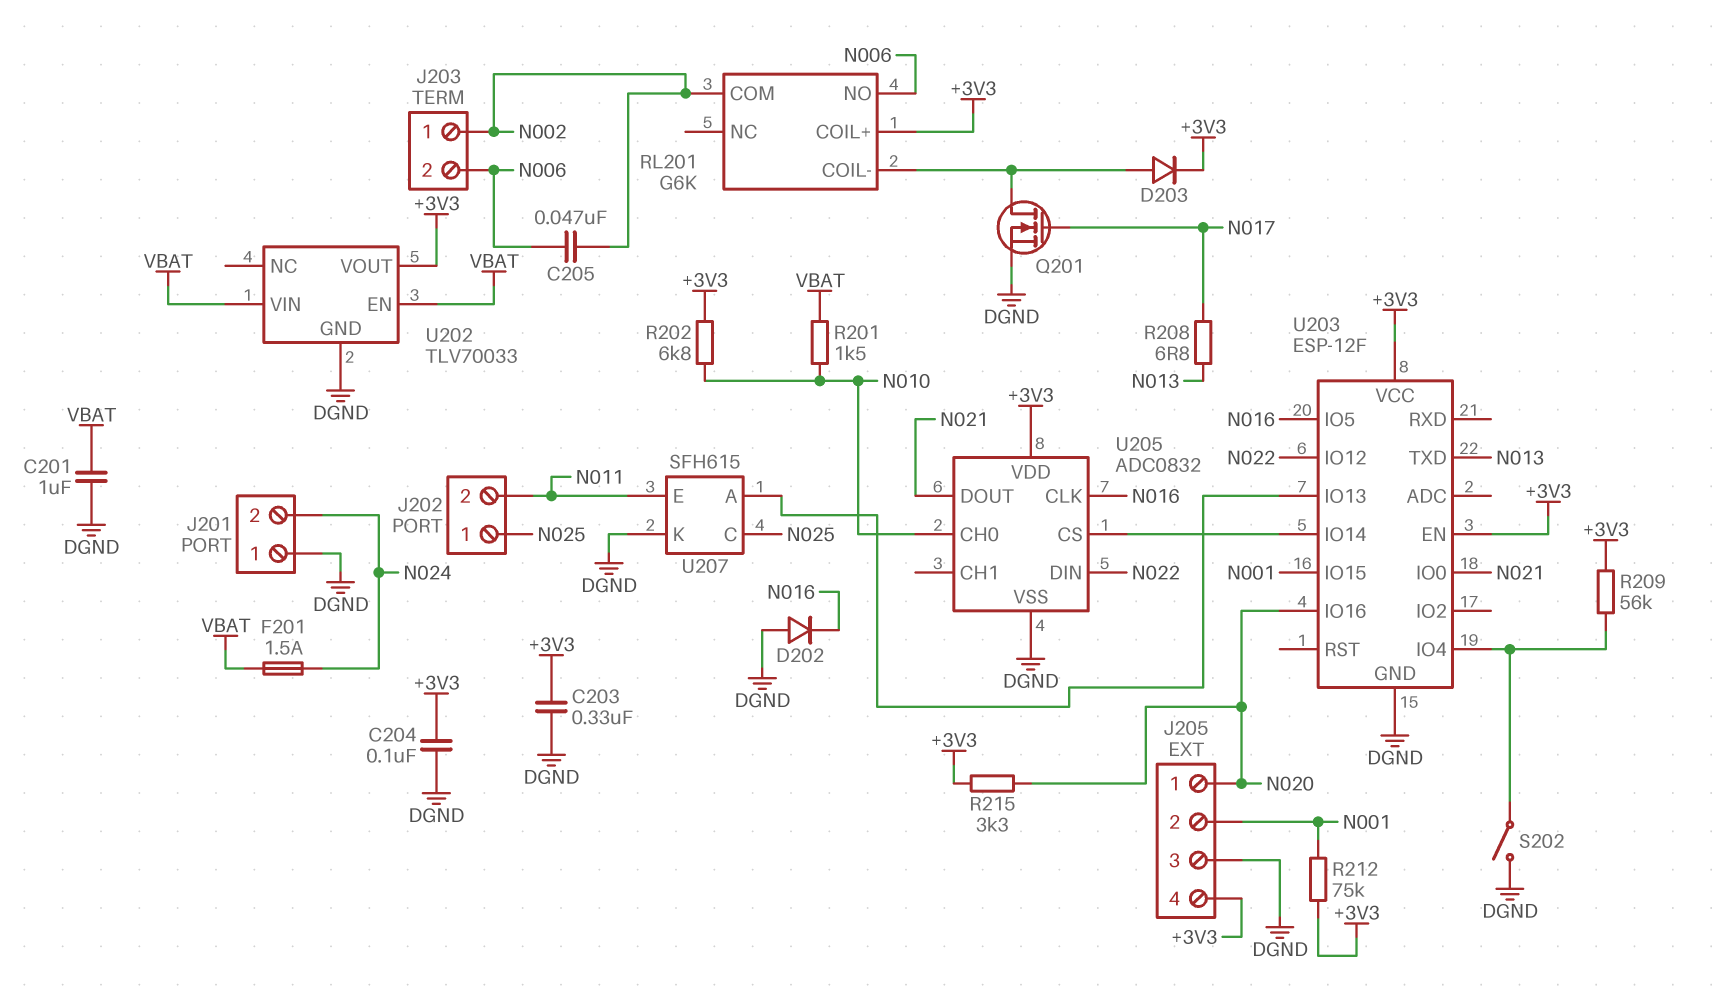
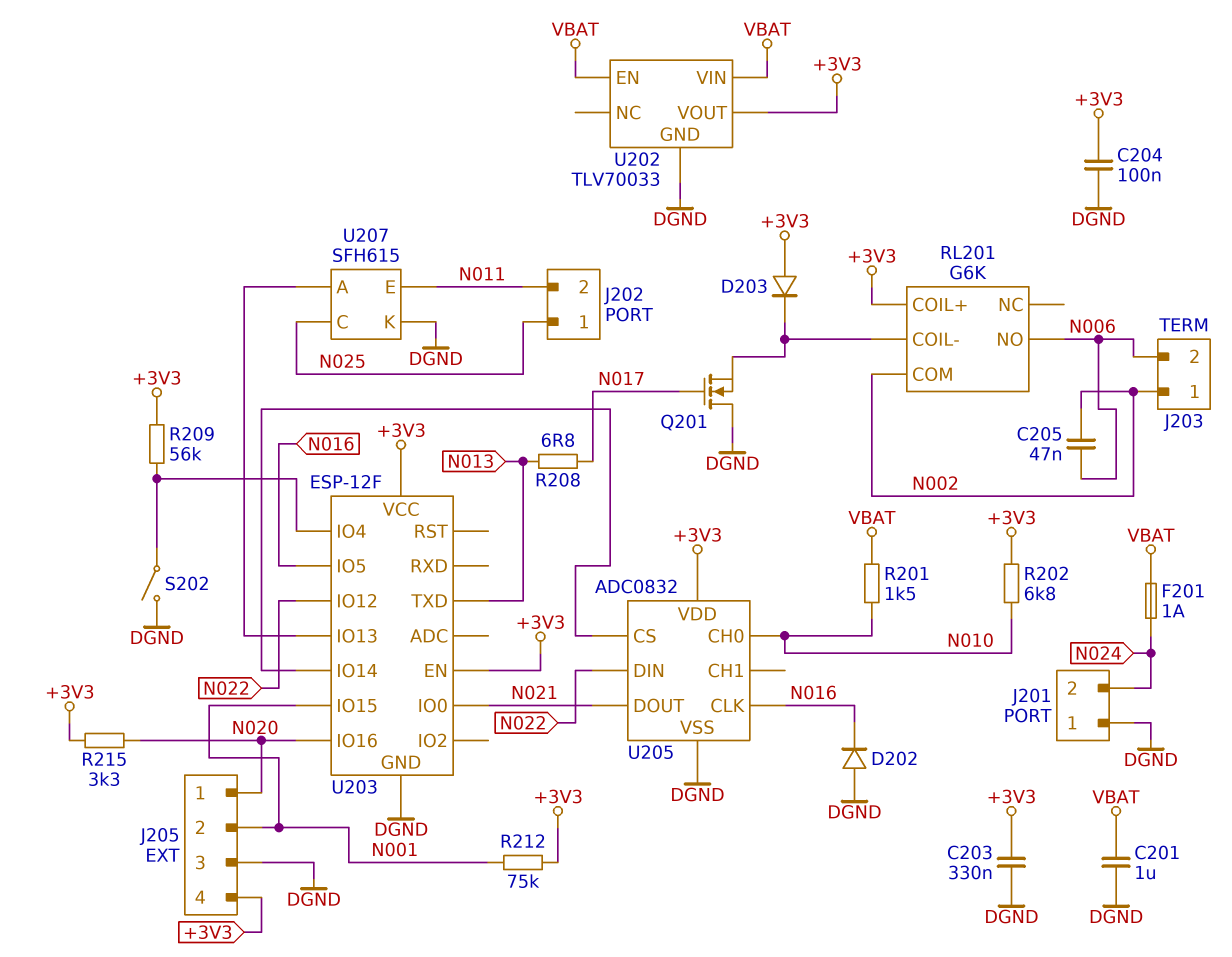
D203: diode (A RL201/COIL-, K +3V3) -> diode (A +3V3, K RL201/COIL-)
F201: 1.5A (N024, VBAT) -> 1A (N024, VBAT)
Q201: NMOS (G N017, D RL201/COIL-, S DGND) -> NMOS (G N017, D DGND, S RL201/COIL-)

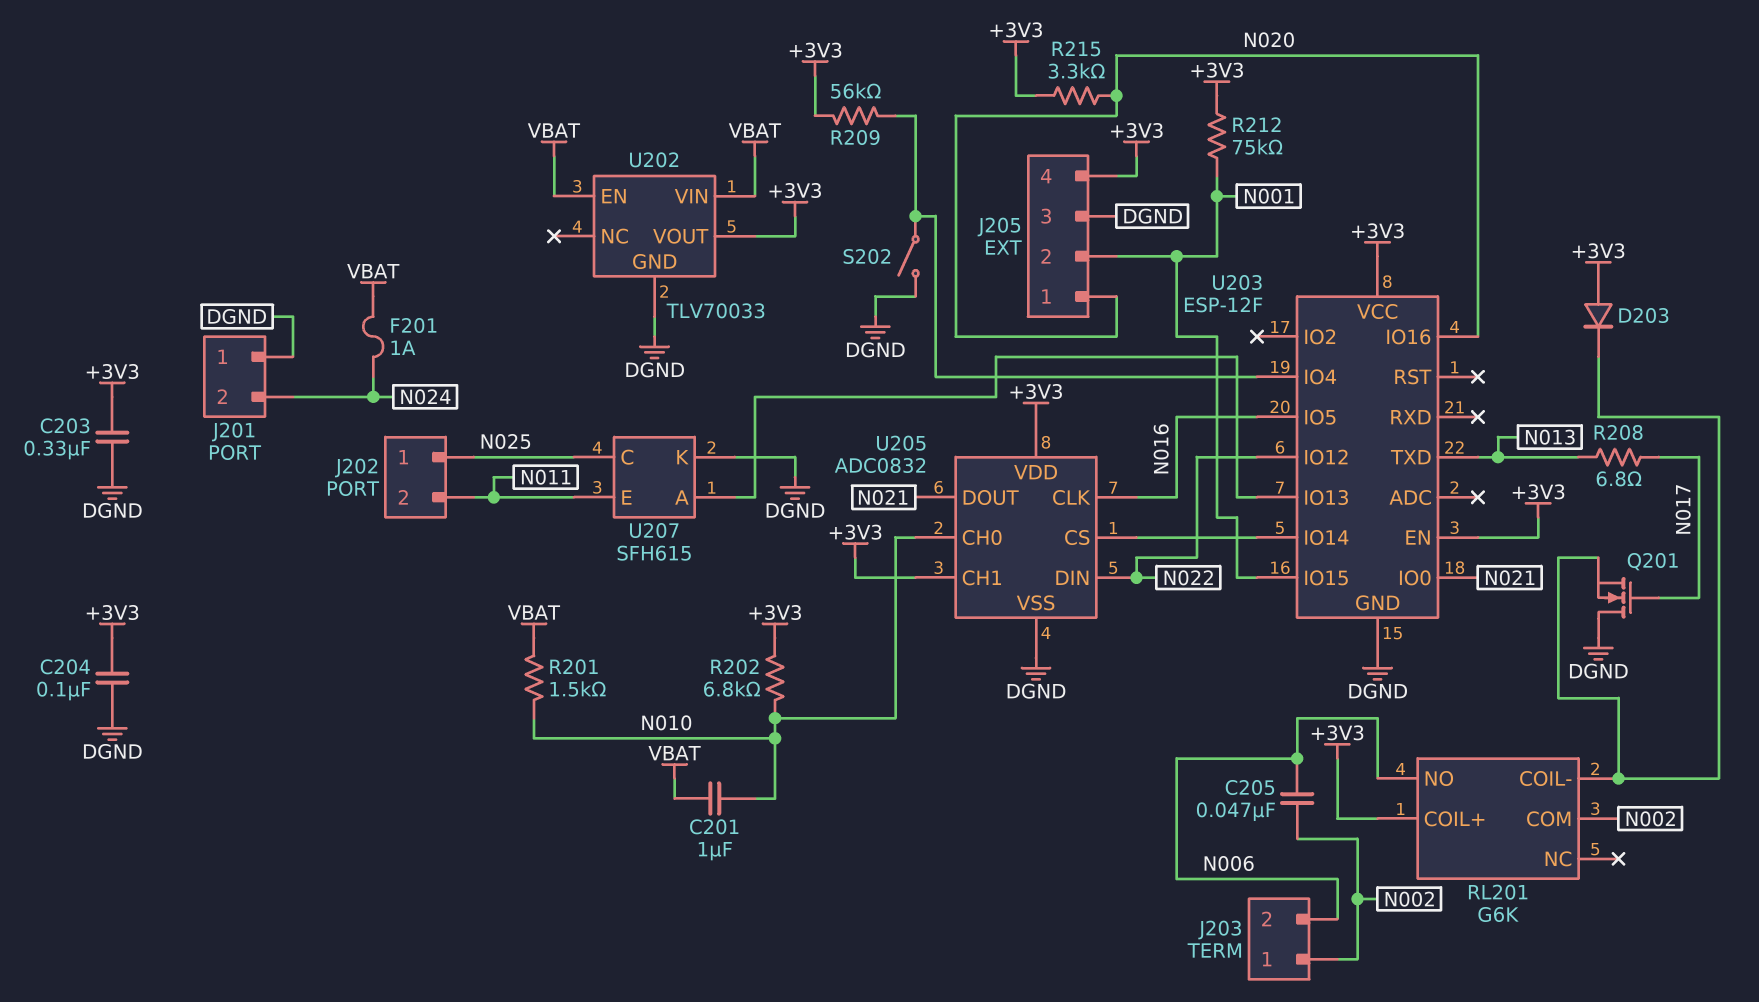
C201: 1uF (DGND, VBAT) -> 1uF (N010, VBAT)
D202: diode (A DGND, K N016) -> none
U205 pin CH1: none -> +3V3

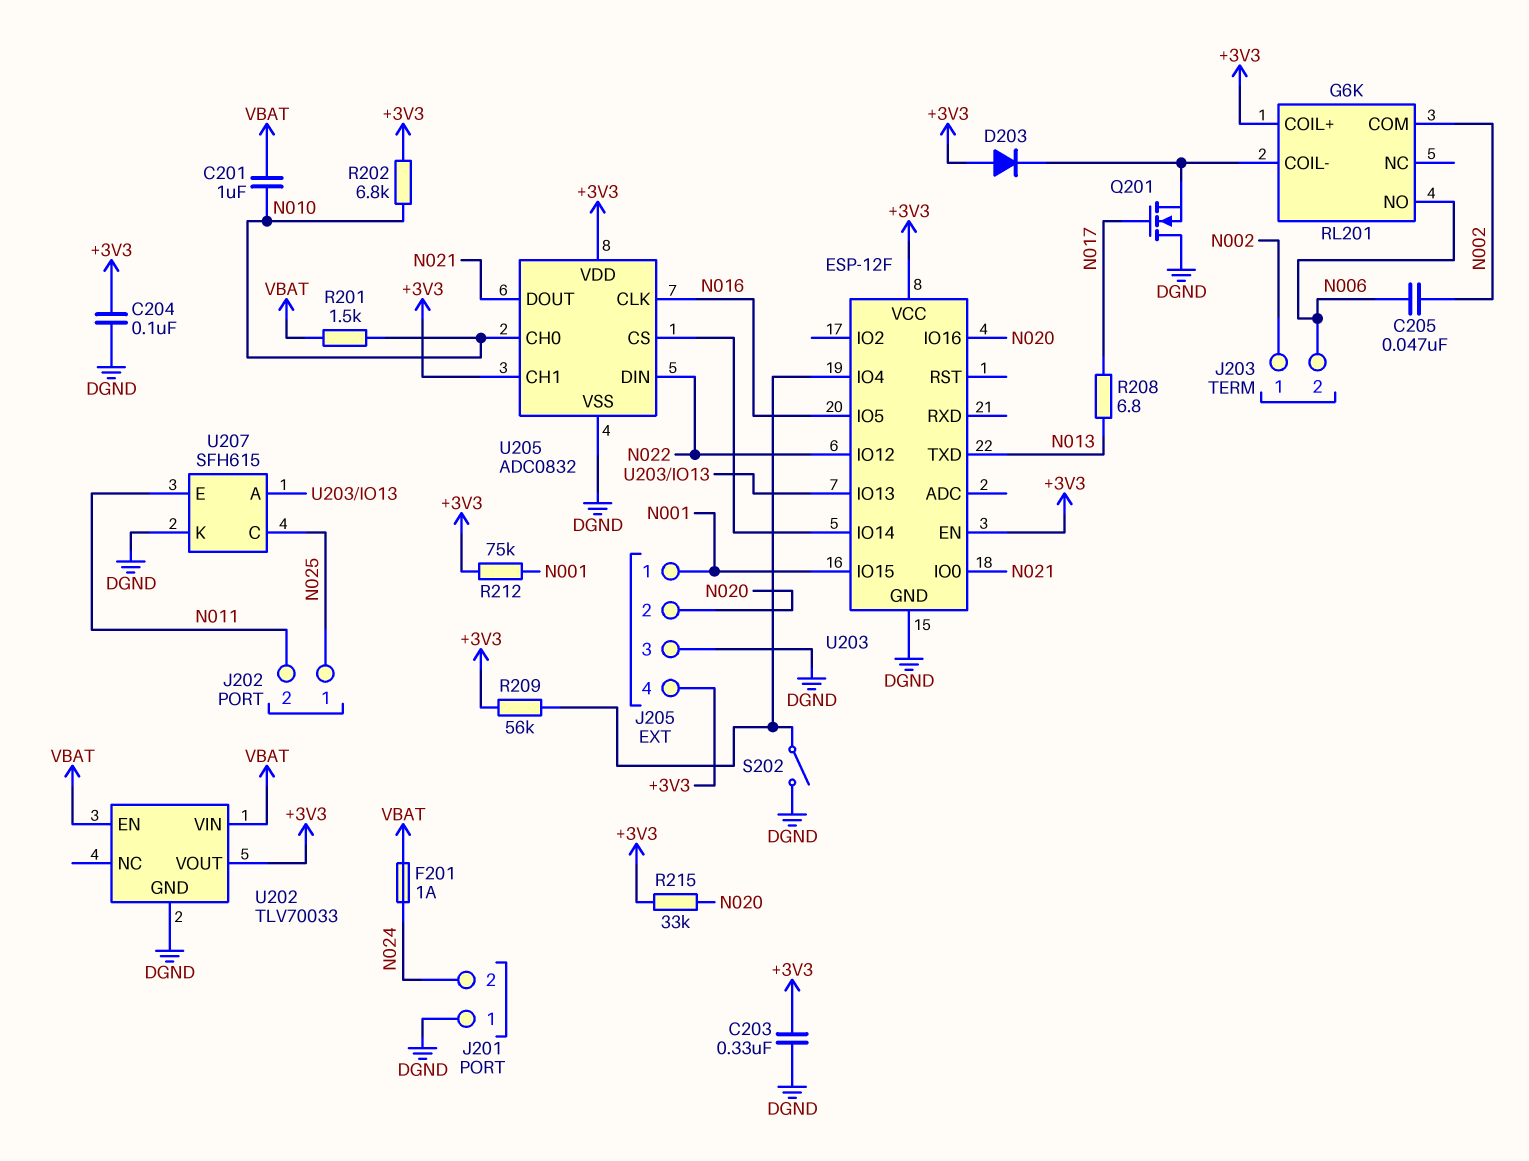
J205 pin 1: N020 -> N001
J205 pin 2: N001 -> N020
R215: 3.3k (+3V3, N020) -> 33k (+3V3, N020)

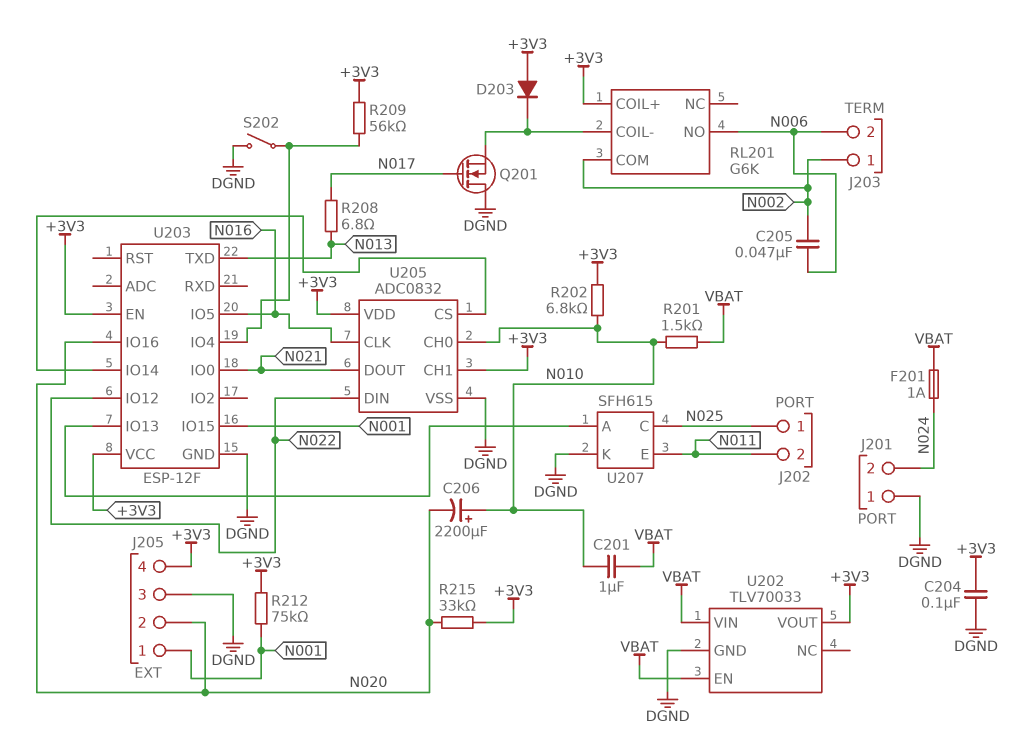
C203: 330nF (+3V3, DGND) -> none
C206: none -> 2200uF (plus N010, minus N020)

